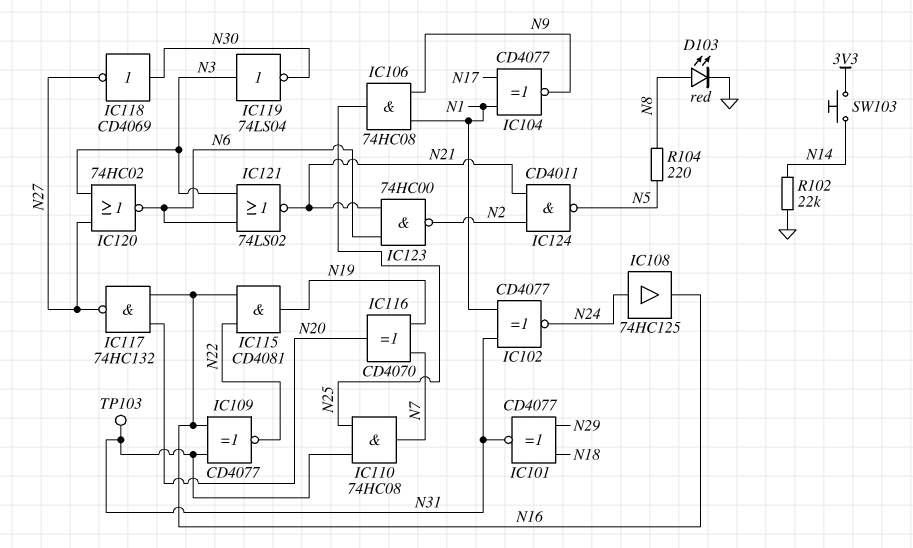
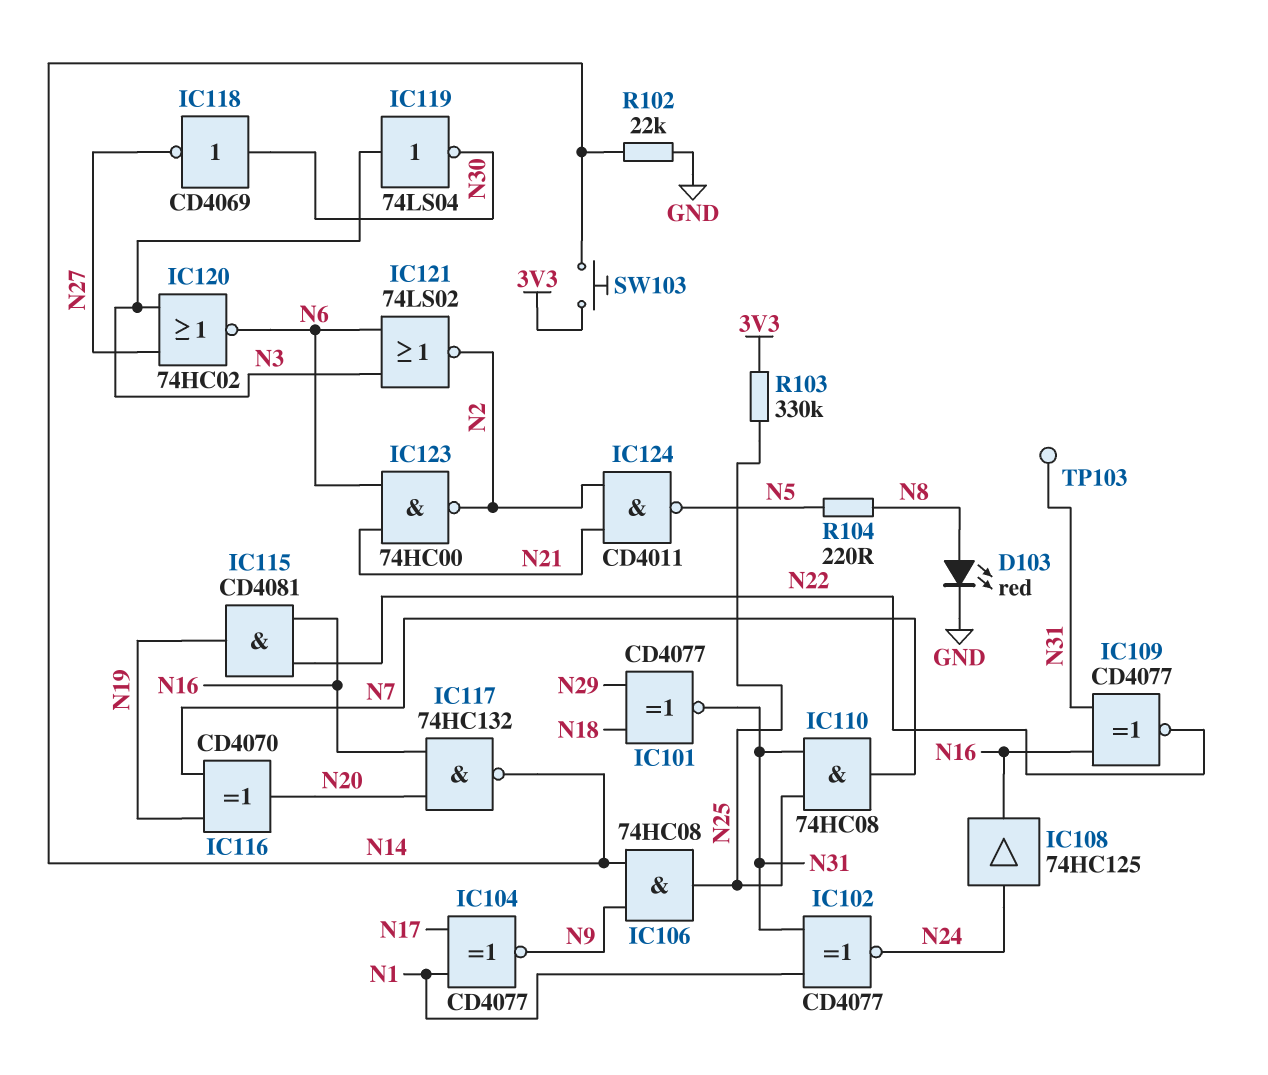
IC106: AND 74HC08 (in N1, in N9, out N25) -> AND 74HC08 (in N9, in N14, out N25)
IC117: NAND 74HC132 (in N16, in N20, out N27) -> NAND 74HC132 (in N16, in N20, out N14)
IC121: NOR 74LS02 (in N3, in N6, out N21) -> NOR 74LS02 (in N3, in N6, out N2)
R103: none -> 330k (3V3, N25)

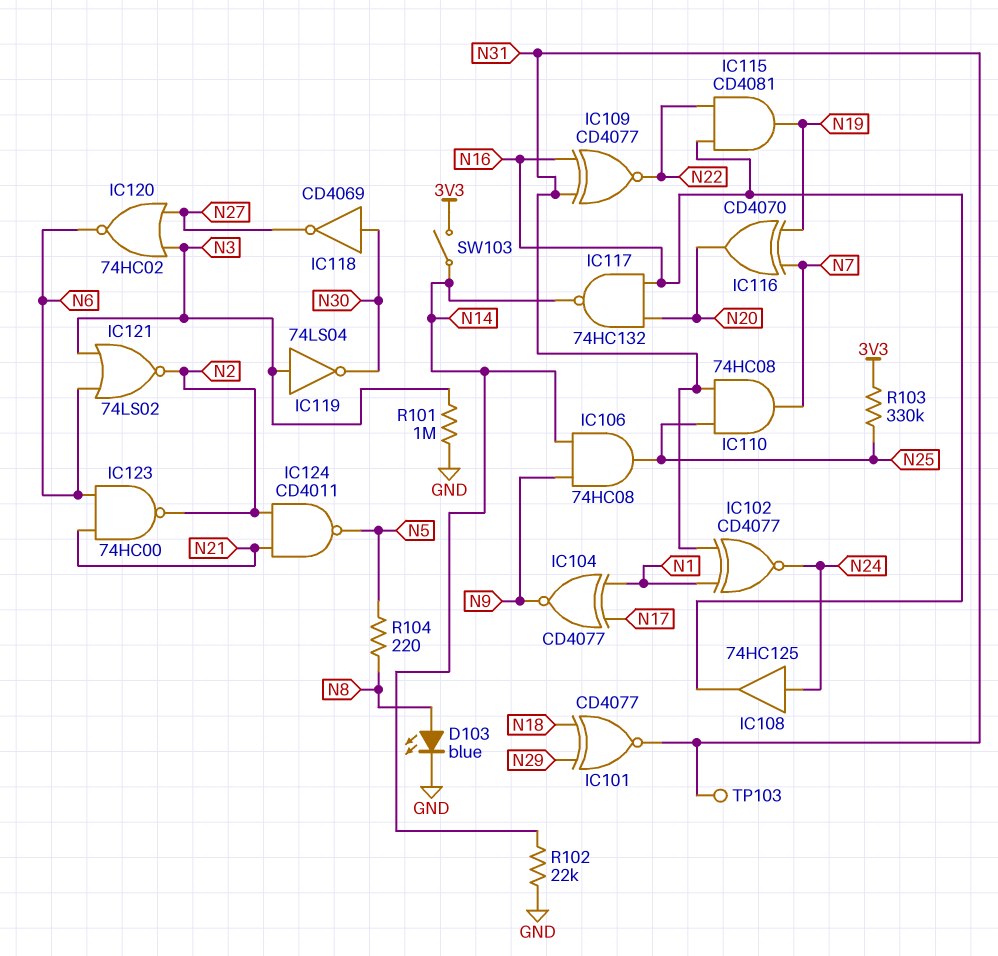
D103: LED red (A N8, K GND) -> LED blue (A N8, K GND)
R101: none -> 1M (GND, N3)
SW103: button (3V3, N14) -> switch (3V3, N14)

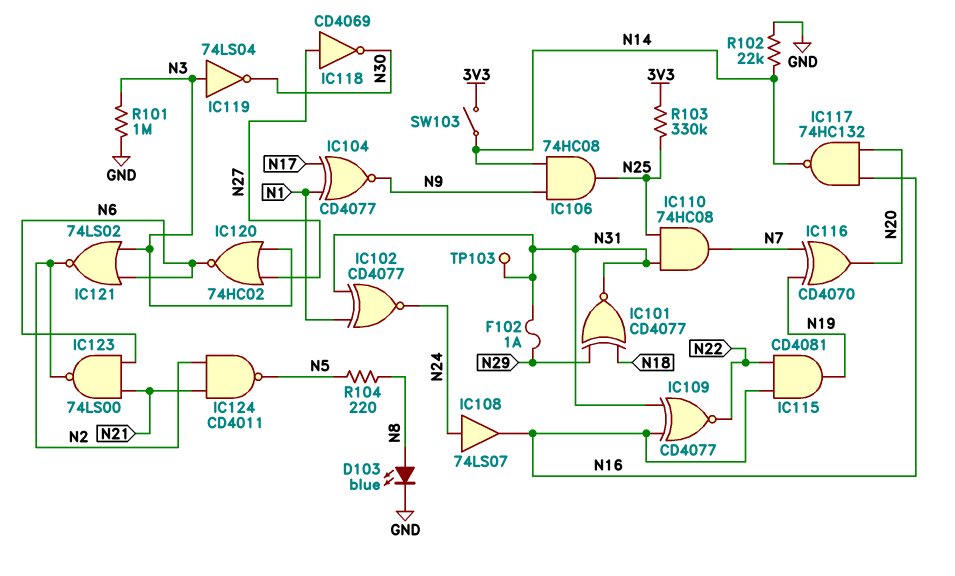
F102: none -> 1A (N29, N31)
IC108: buffer 74HC125 (in N24, out N16) -> buffer 74LS07 (in N24, out N16)
IC118: NOT CD4069 (in N30, out N27) -> NOT CD4069 (in N27, out N30)
IC123: NAND 74HC00 (in N6, in N21, out N2) -> NAND 74LS00 (in N6, in N21, out N2)

